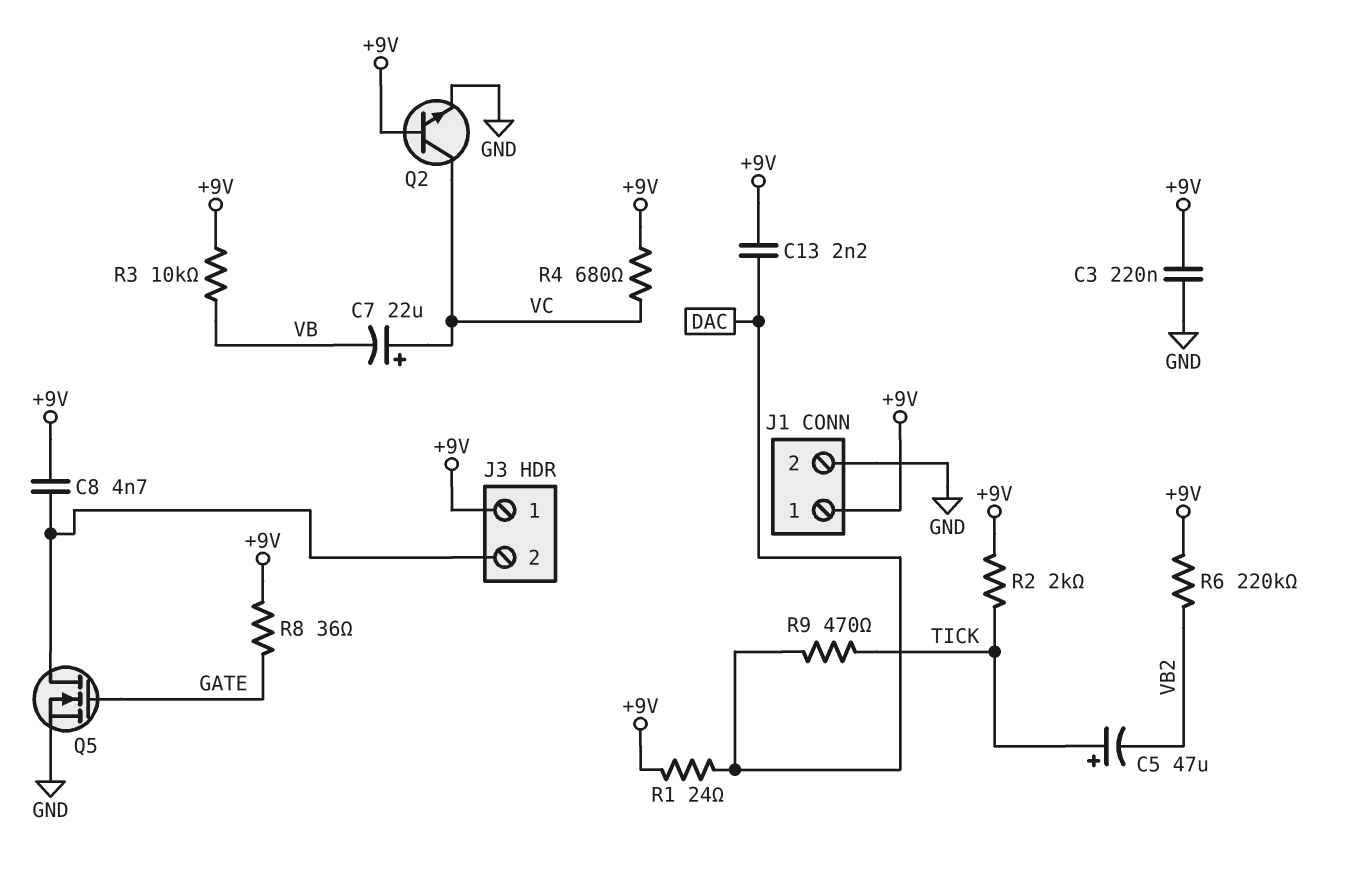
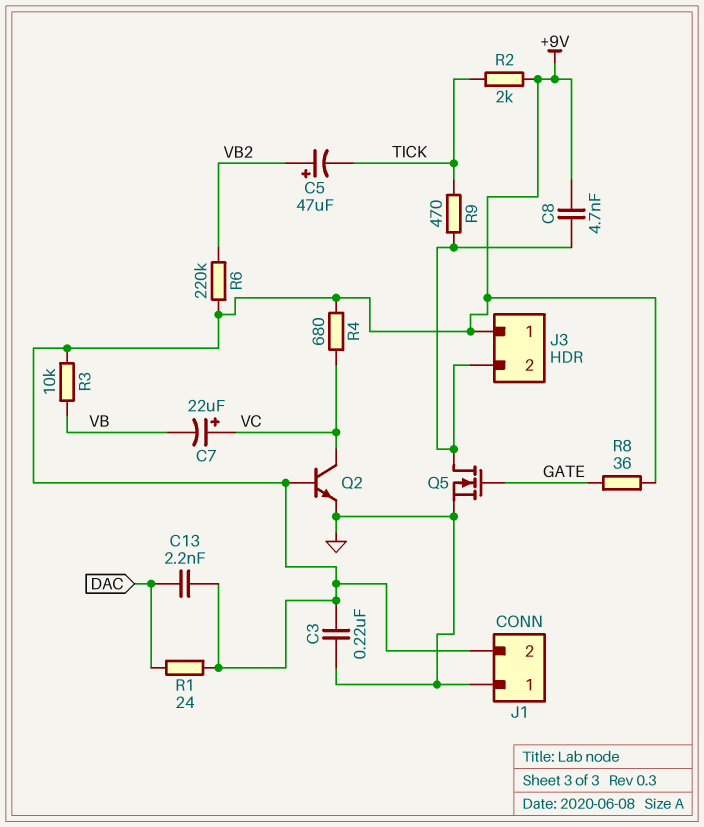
C5: 47uF (plus TICK, minus VB2) -> 47uF (plus VB2, minus TICK)
J1 pin 1: +9V -> GND
J1 pin 2: GND -> +9V
R9: 470 (DAC, TICK) -> 470 (J3/2, TICK)

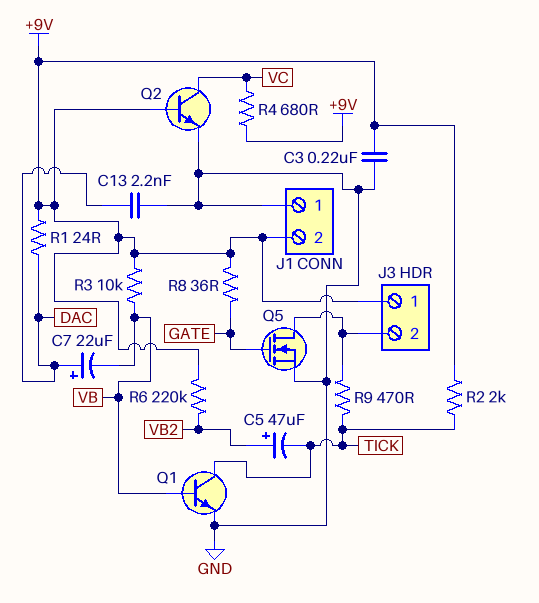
C7: 22uF (plus VC, minus VB) -> 22uF (plus DAC, minus VB)
C8: 4.7nF (+9V, J3/2) -> none
C13: 2.2nF (+9V, DAC) -> 2.2nF (DAC, GND)
Q1: none -> NPN (B VB, C TICK, E GND)

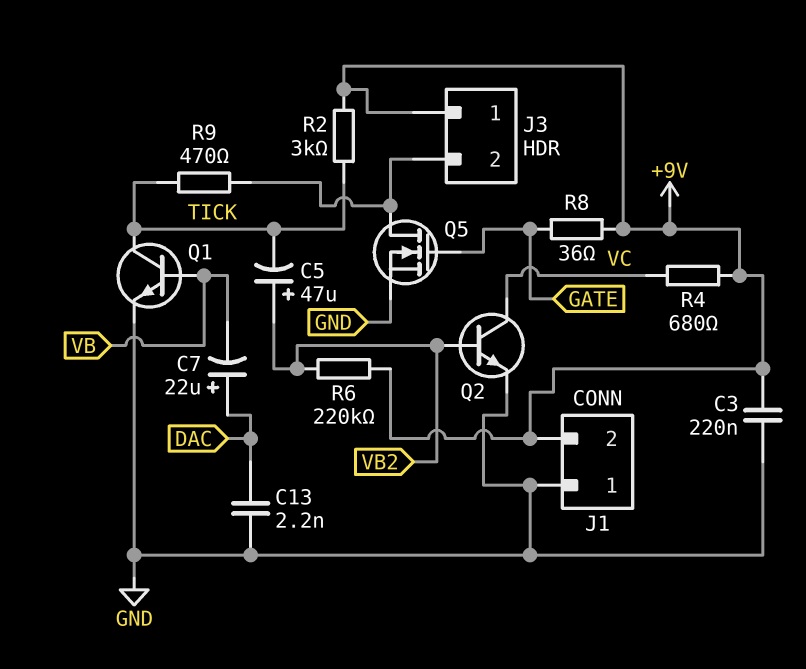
Q2: NPN (B +9V, C VC, E GND) -> NPN (B VB2, C VC, E GND)
R1: 24 (+9V, DAC) -> none
R2: 2k (+9V, TICK) -> 3k (+9V, TICK)
R3: 10k (+9V, VB) -> none

